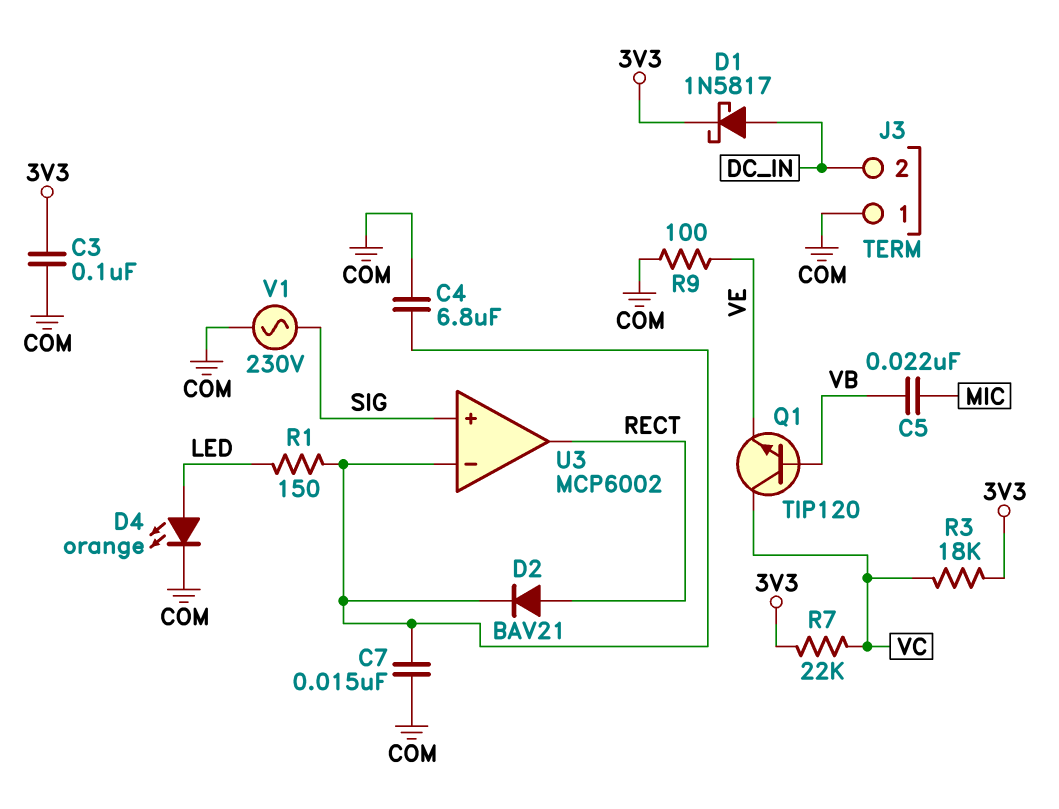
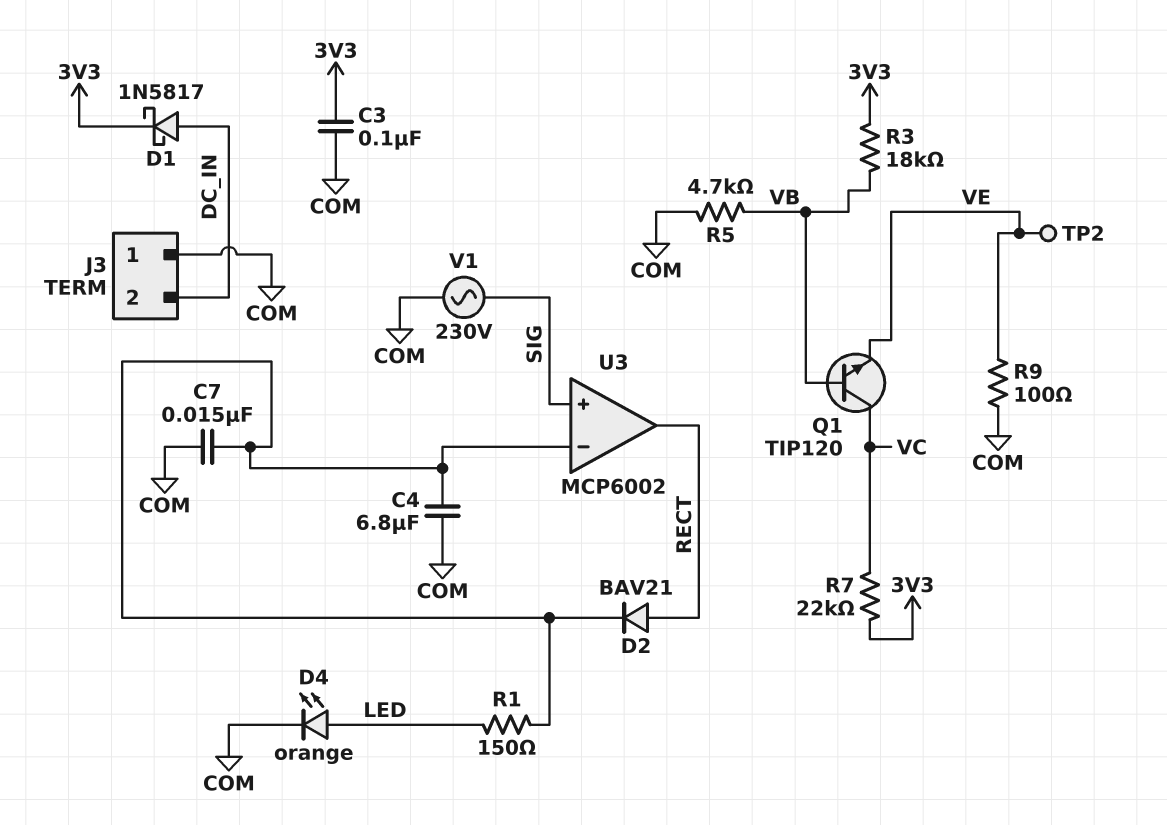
C5: 22nF (MIC, VB) -> none
R3: 18k (3V3, VC) -> 18k (3V3, VB)
R5: none -> 4.7k (COM, VB)
TP2: none -> test point (VE)

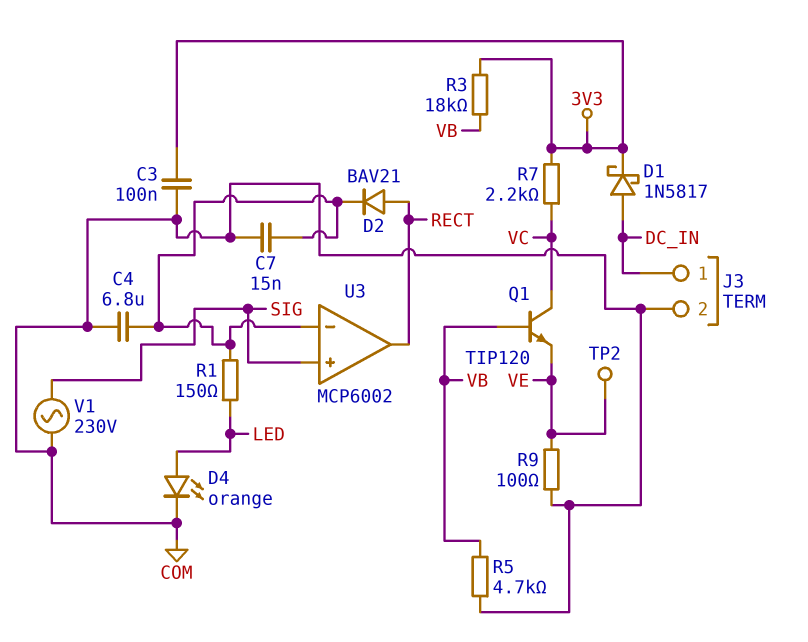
J3 pin 1: COM -> DC_IN
J3 pin 2: DC_IN -> COM
R7: 22k (3V3, VC) -> 2.2k (3V3, VC)

